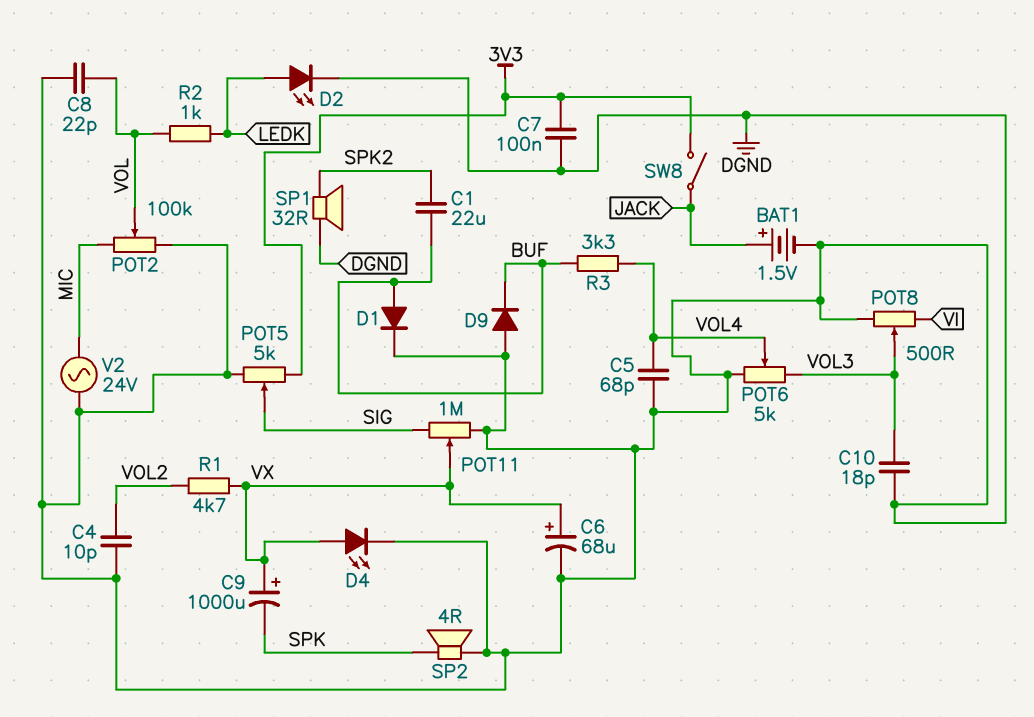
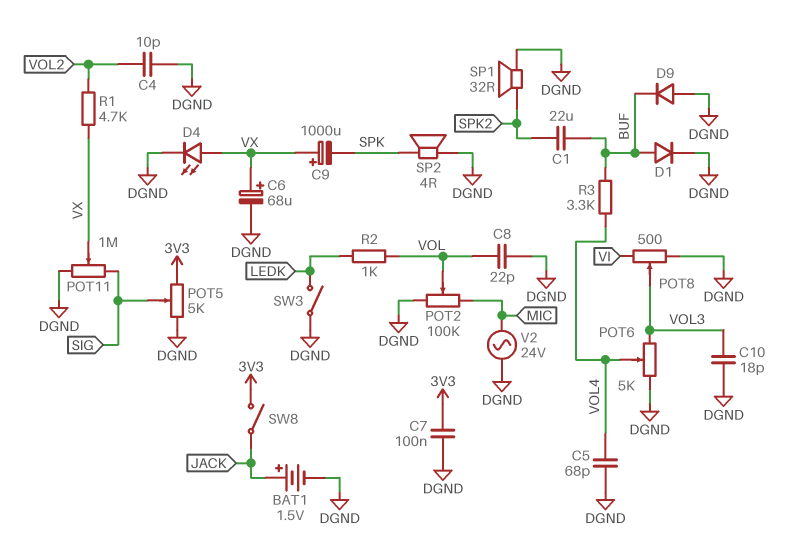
D2: LED (A LEDK, K DGND) -> none
SW3: none -> switch (DGND, LEDK)

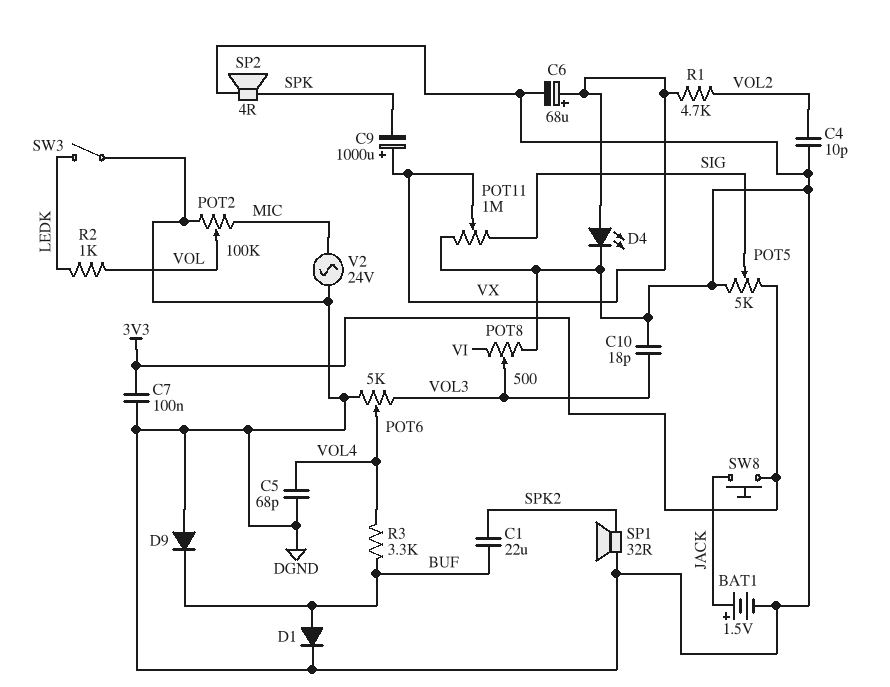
C8: 22pF (DGND, VOL) -> none
SW8: switch (3V3, JACK) -> button (3V3, JACK)

